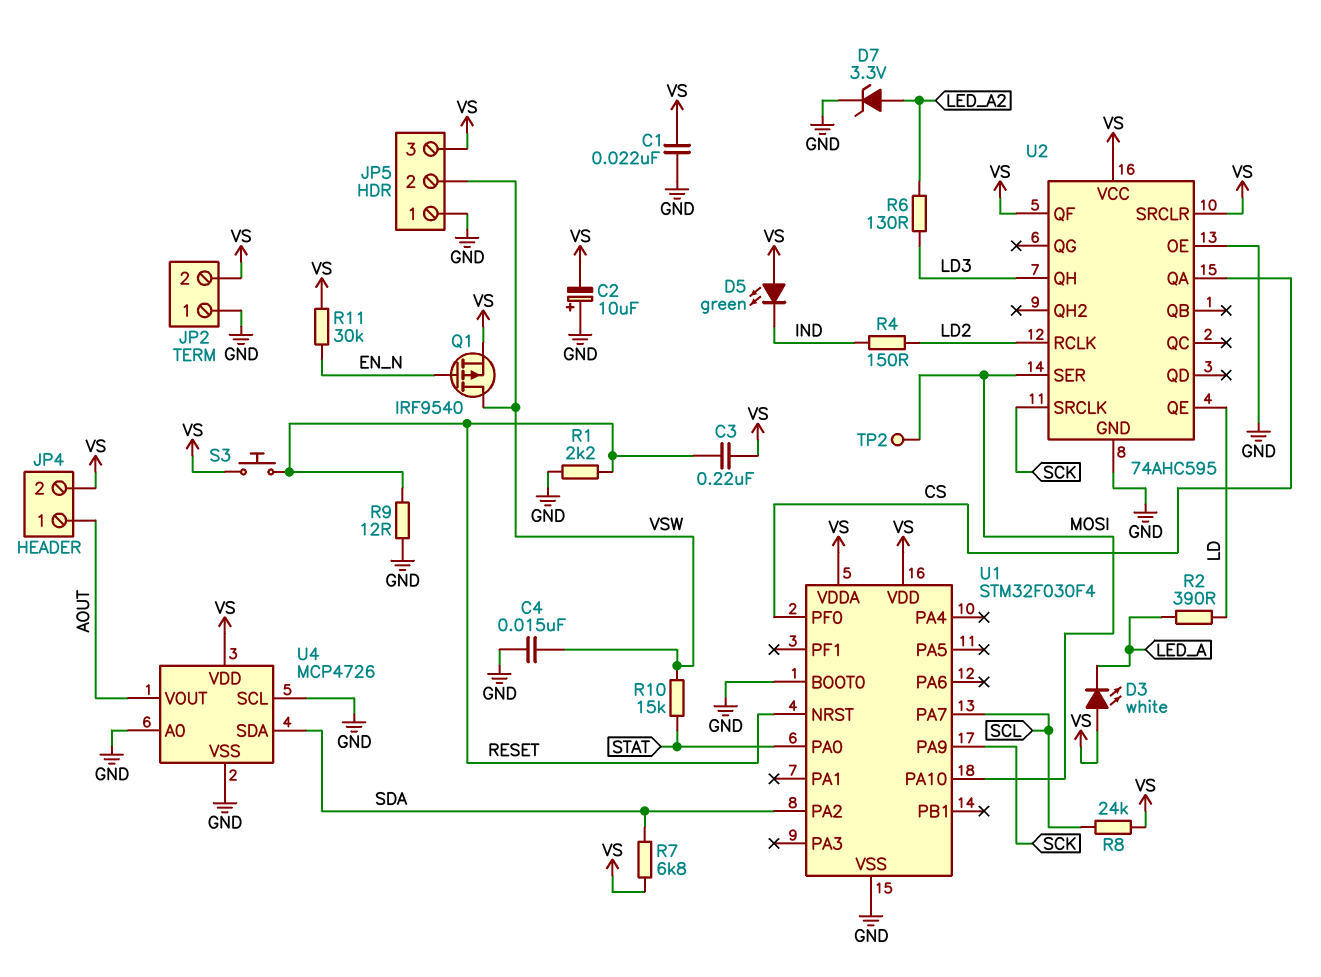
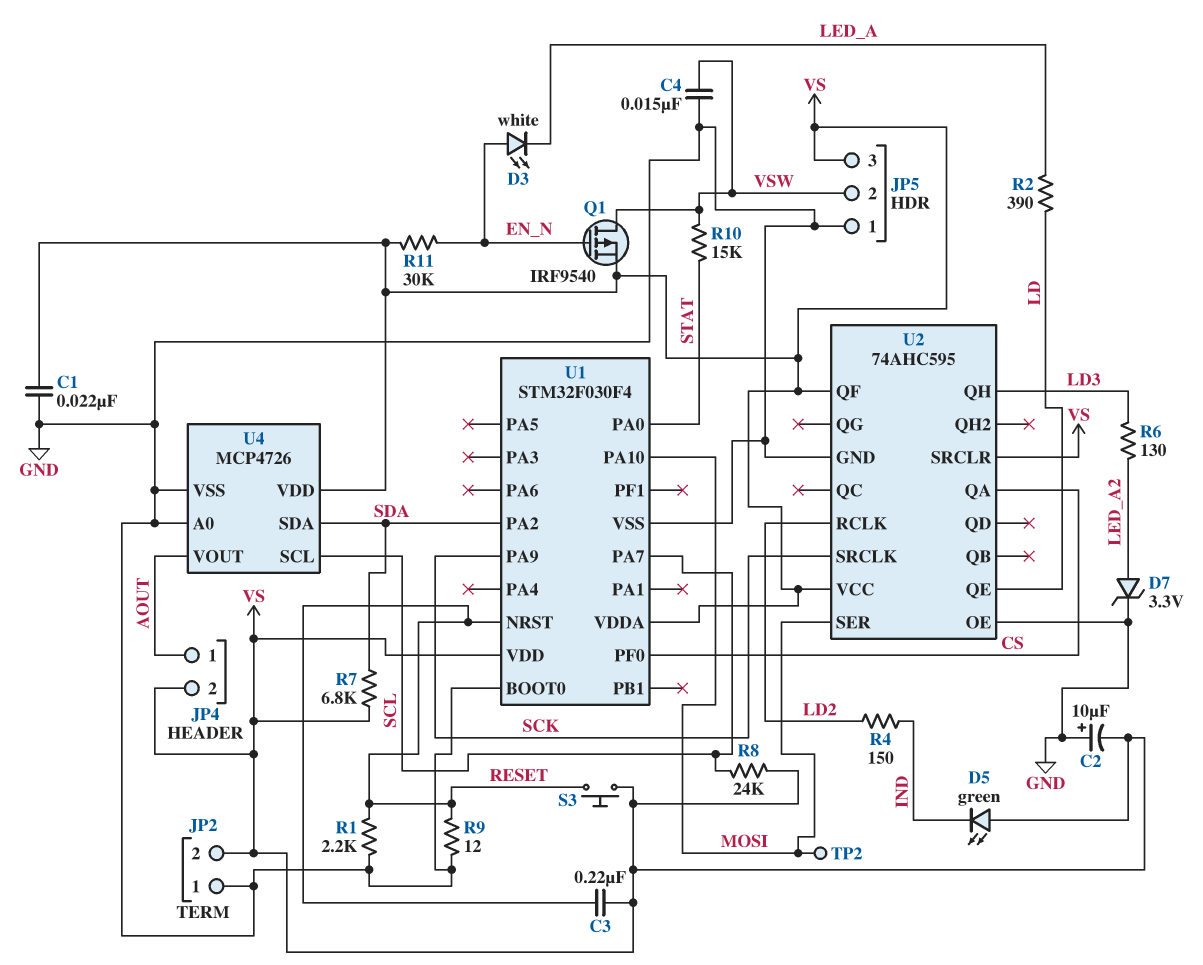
D3: LED white (A VS, K LED_A) -> LED white (A EN_N, K LED_A)
U4 pin SCL: GND -> SCL

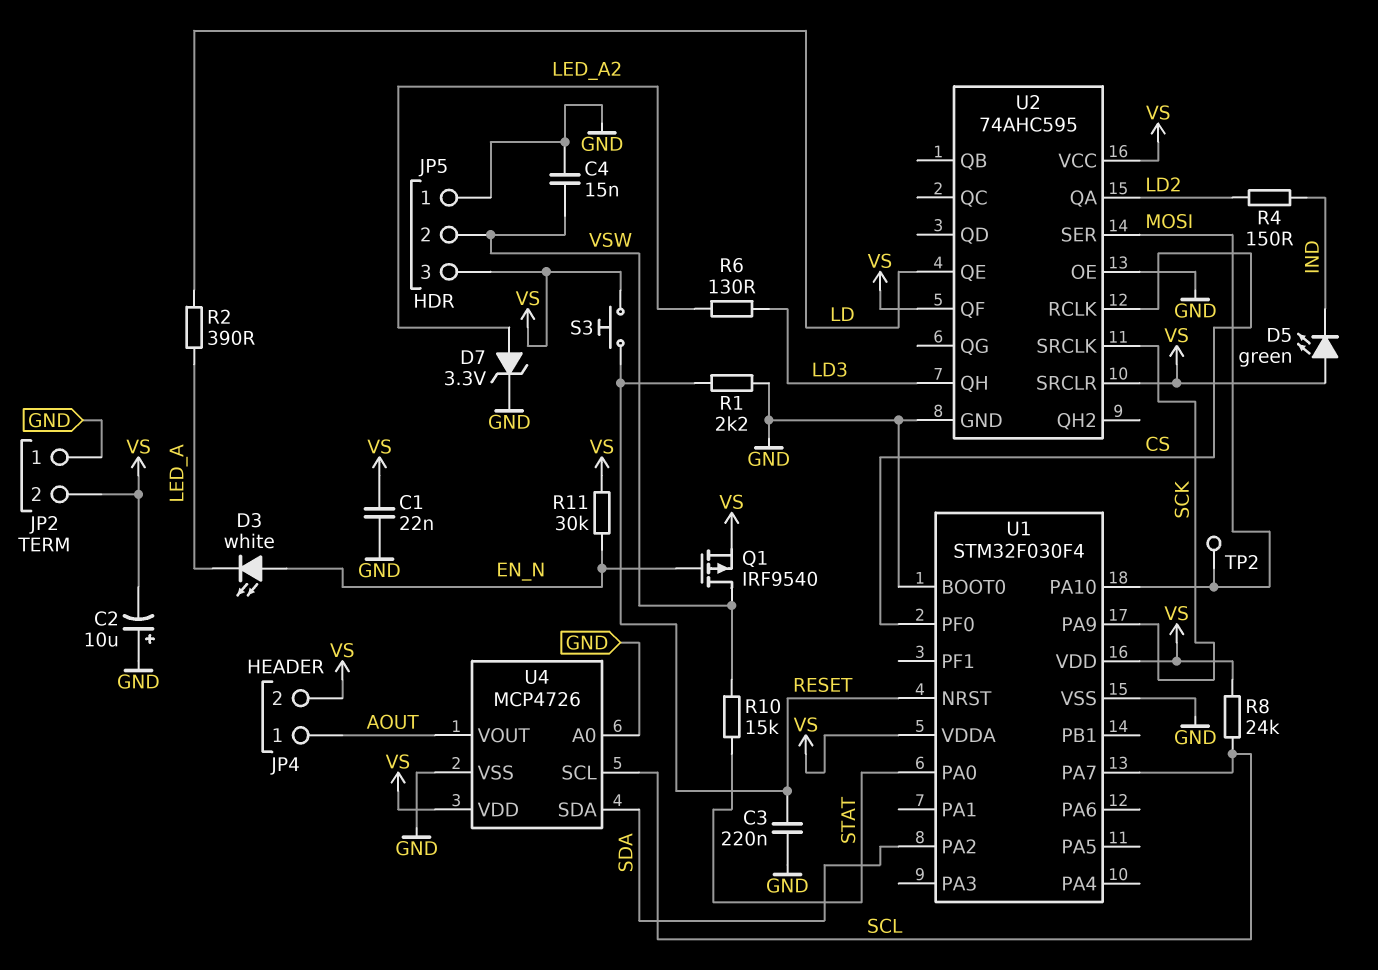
C3: 220nF (RESET, VS) -> 220nF (GND, RESET)
R7: 6.8k (SDA, VS) -> none
R9: 12 (GND, RESET) -> none
U2 pin QA: CS -> LD2
U2 pin RCLK: LD2 -> CS

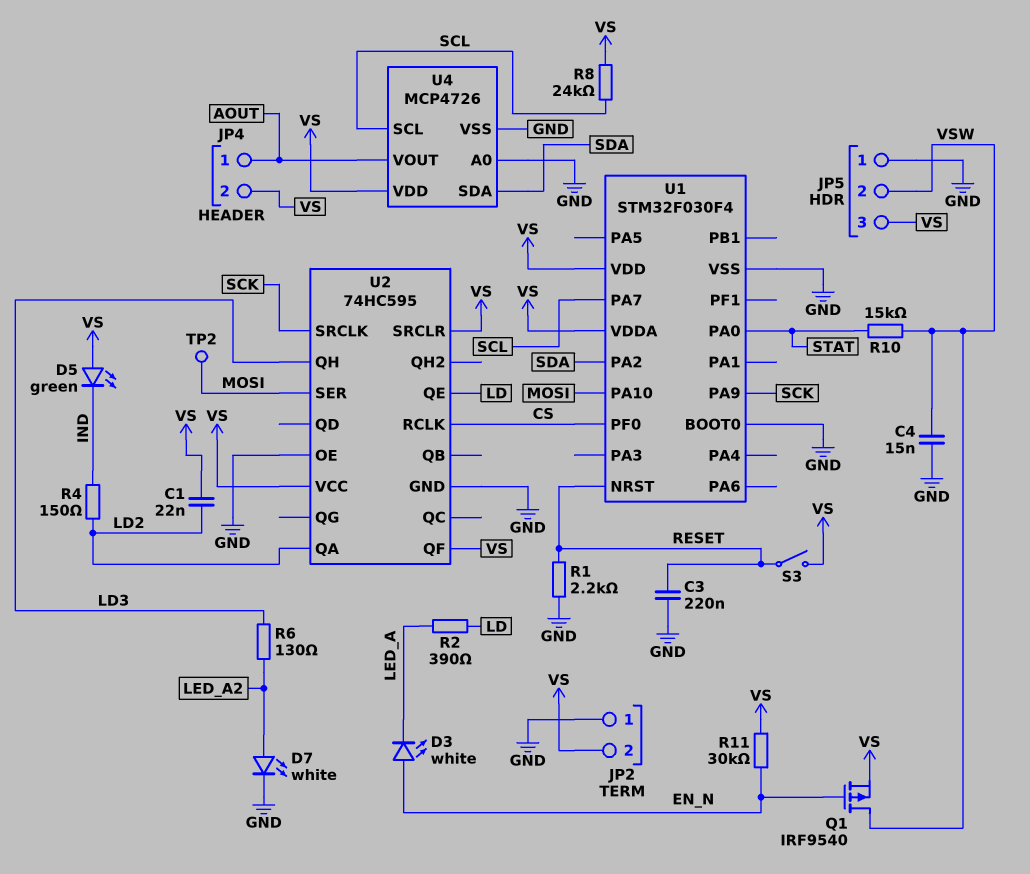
C1: 22nF (GND, VS) -> 22nF (LD2, VS)
C2: 10uF (plus GND, minus VS) -> none
D7: zener 3.3V (A LED_A2, K GND) -> LED white (A LED_A2, K GND)
S3: button (RESET, VS) -> switch (RESET, VS)
U2: 74AHC595 -> 74HC595

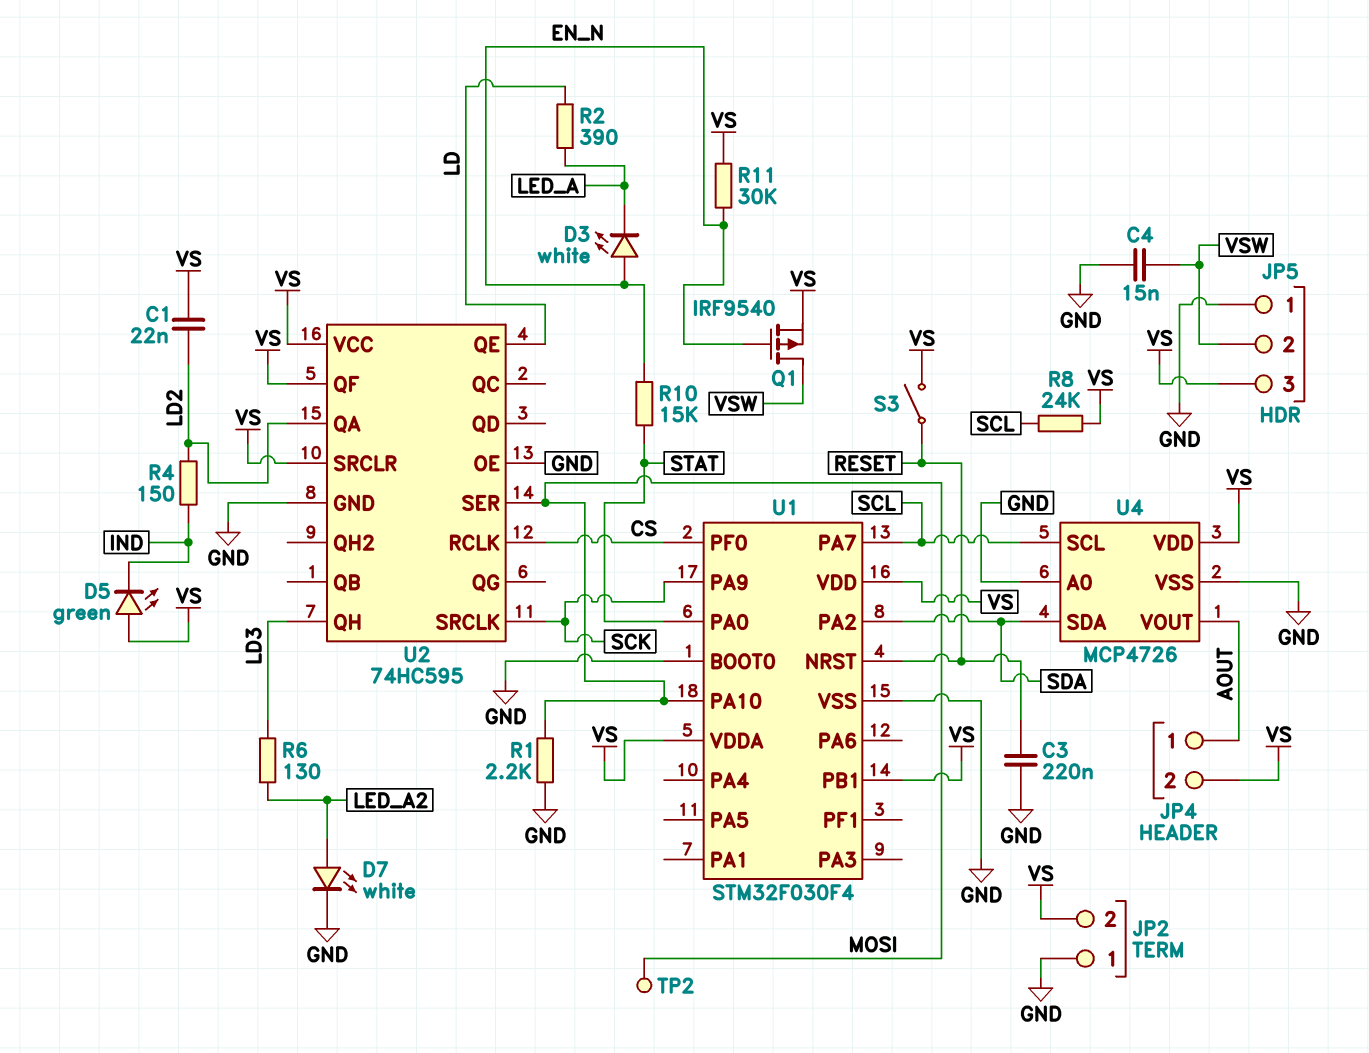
R1: 2.2k (GND, RESET) -> 2.2k (GND, MOSI)
R10: 15k (STAT, VSW) -> 15k (EN_N, STAT)
U1 pin PB1: none -> VS

